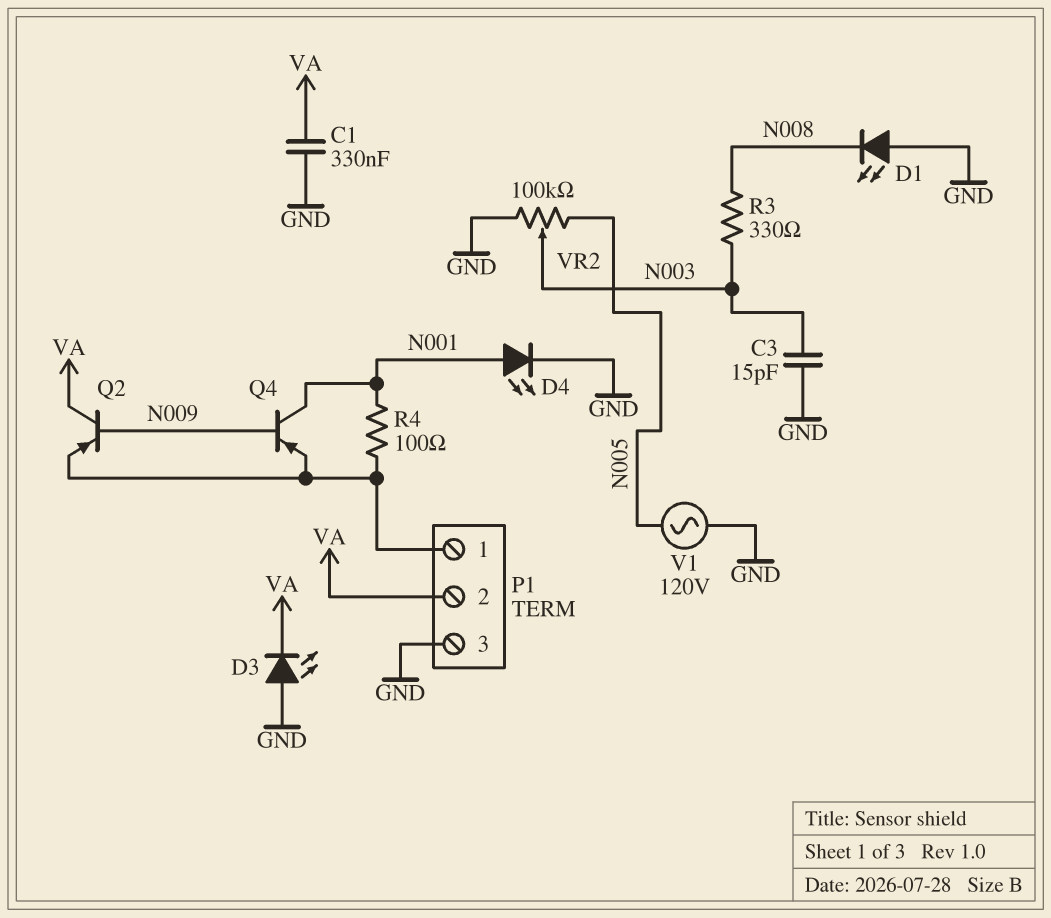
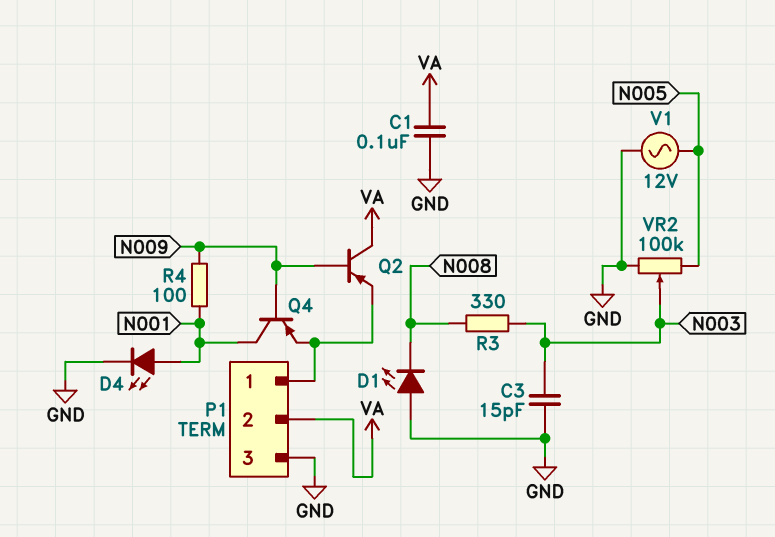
C1: 330nF (GND, VA) -> 100nF (GND, VA)
D3: LED (A GND, K VA) -> none
R4: 100 (N001, P1/1) -> 100 (N001, N009)
V1: AC 120V (GND, N005) -> AC 12V (GND, N005)

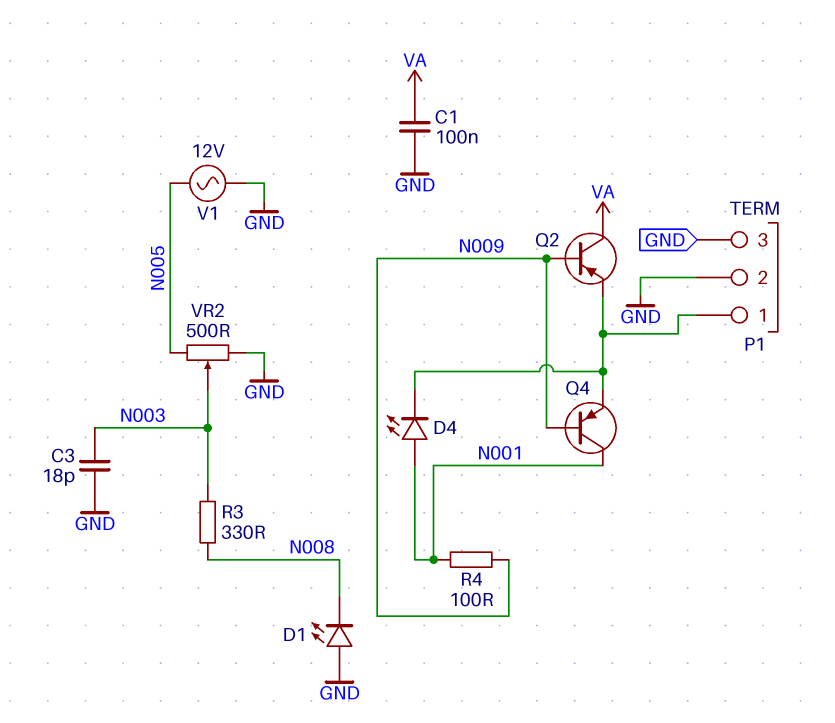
C3: 15pF (GND, N003) -> 18pF (GND, N003)
D4: LED (A N001, K GND) -> LED (A N001, K P1/1)
P1 pin 2: VA -> GND
VR2: 100k (GND, N005, wiper N003) -> 500 (GND, N005, wiper N003)

